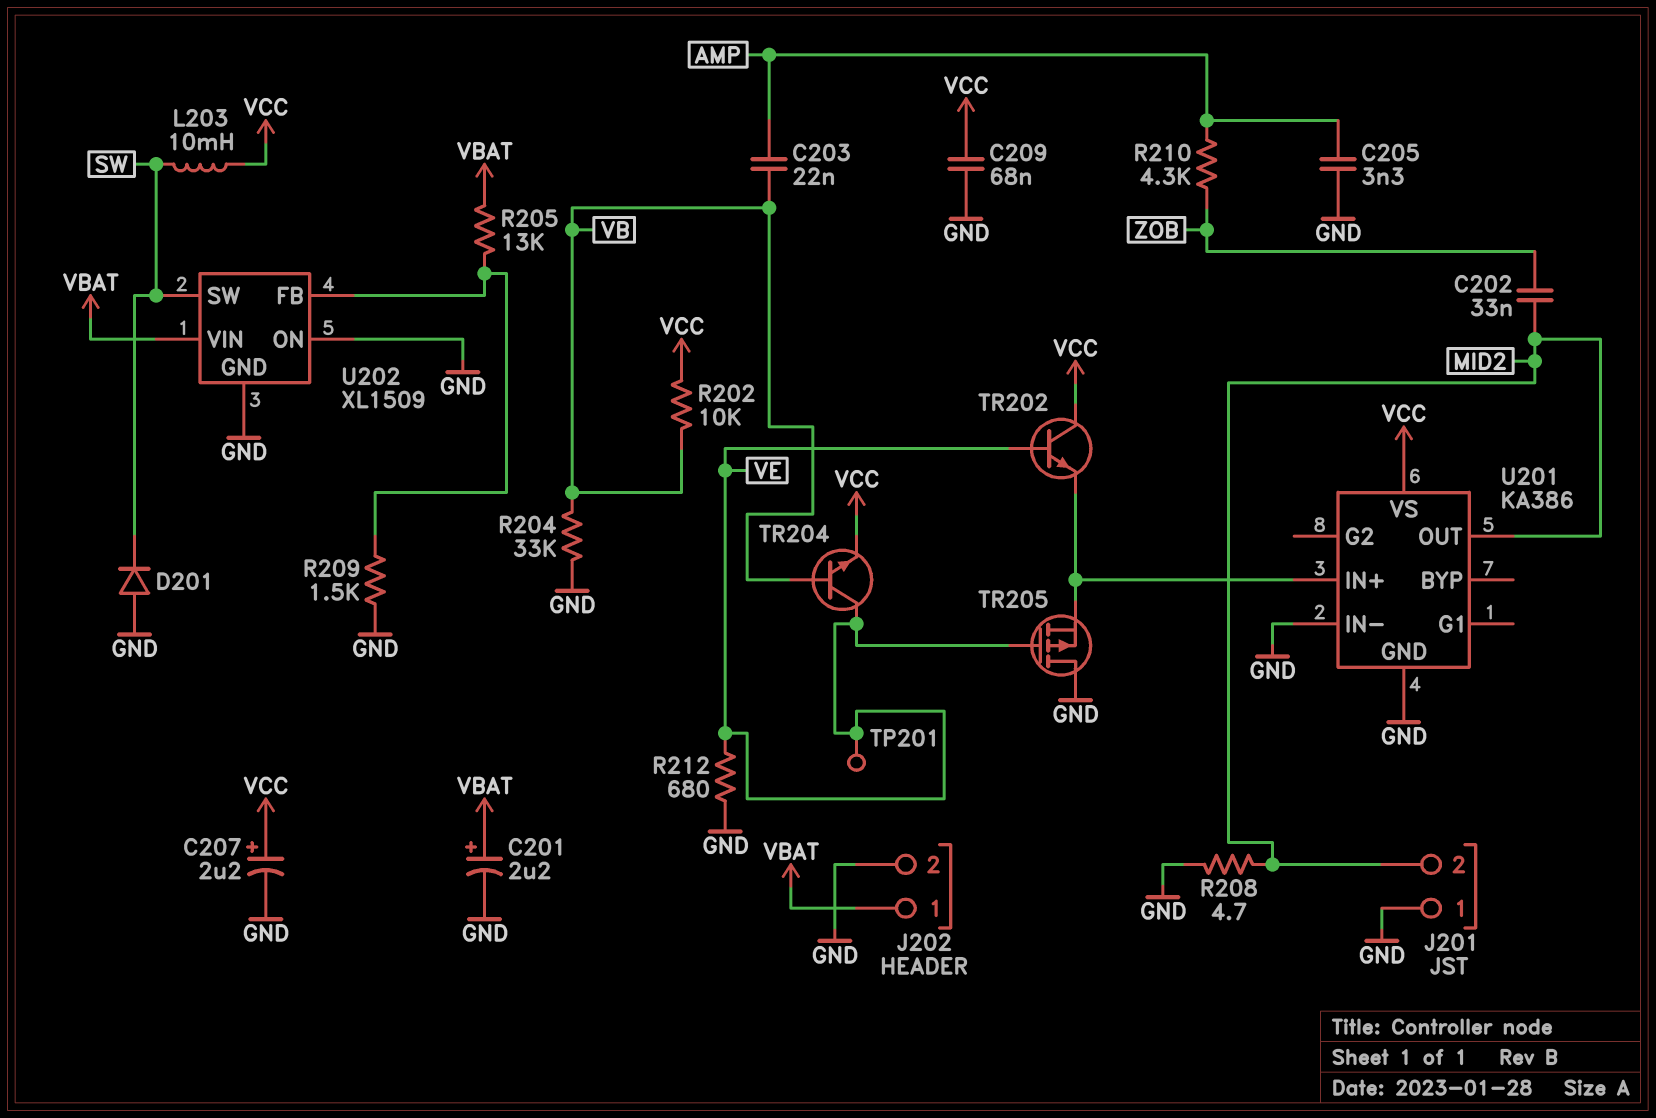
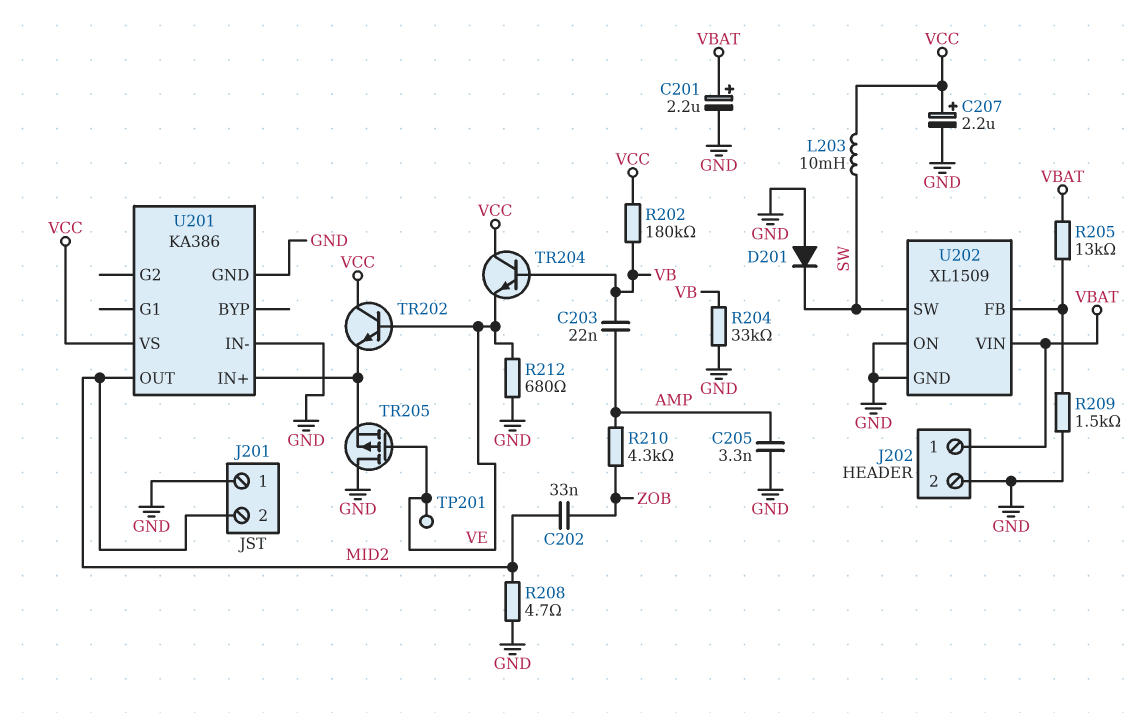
C209: 68nF (GND, VCC) -> none
R202: 10k (VB, VCC) -> 180k (VB, VCC)
TR204: NPN (B VB, C VE, E VCC) -> NPN (B VB, C VCC, E VE)

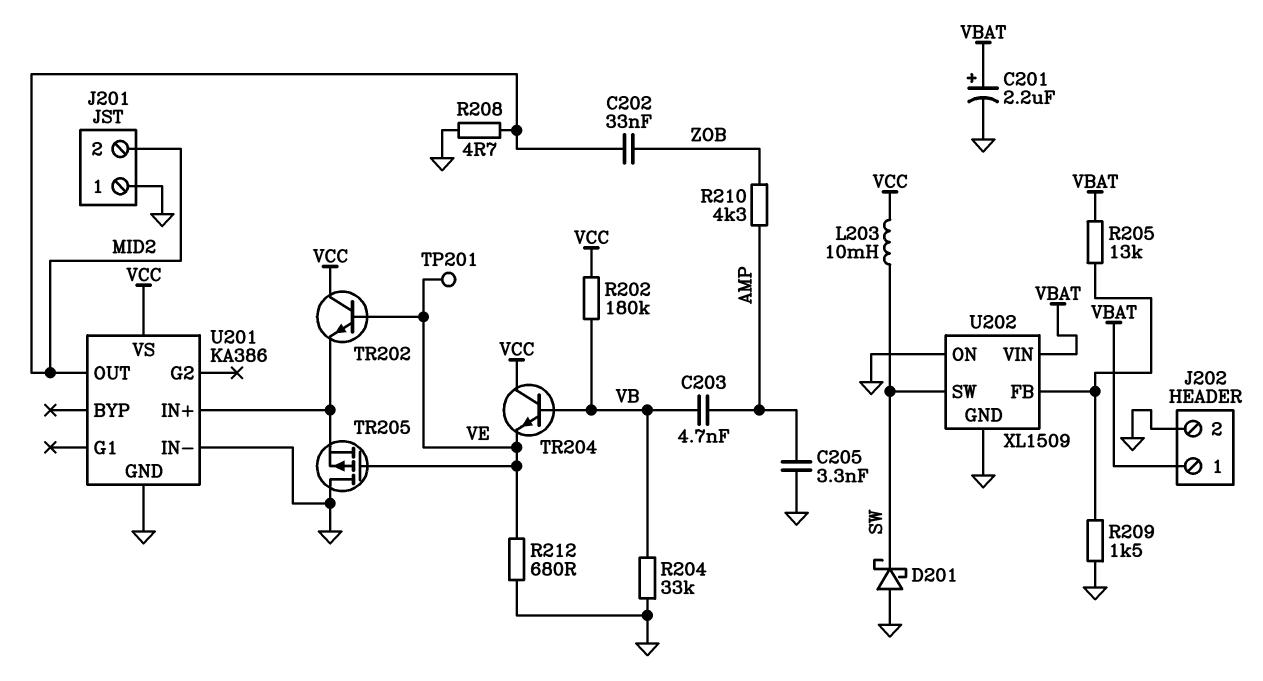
C203: 22nF (AMP, VB) -> 4.7nF (AMP, VB)
C207: 2.2uF (plus VCC, minus GND) -> none
D201: diode (A GND, K SW) -> schottky (A GND, K SW)

